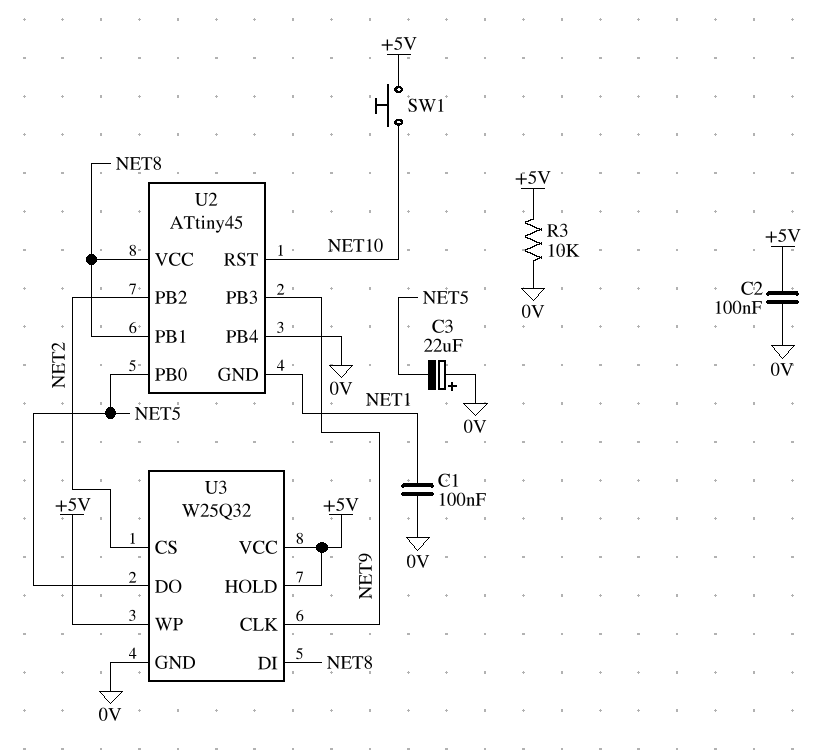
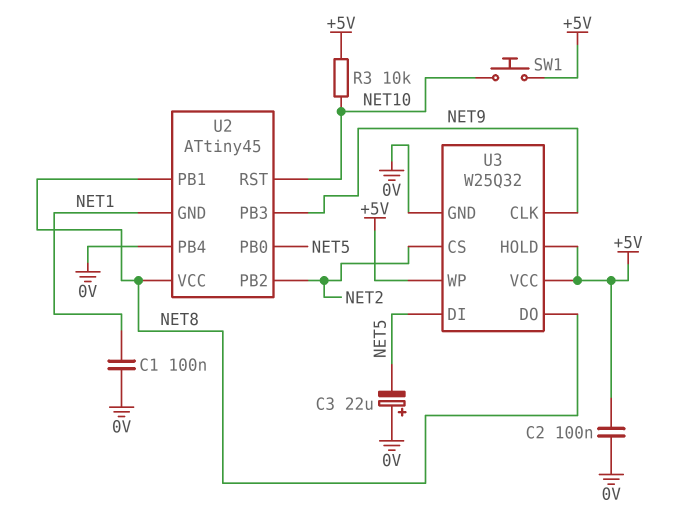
R3: 10k (+5V, 0V) -> 10k (+5V, NET10)
U3 pin DI: NET8 -> NET5
U3 pin DO: NET5 -> NET8

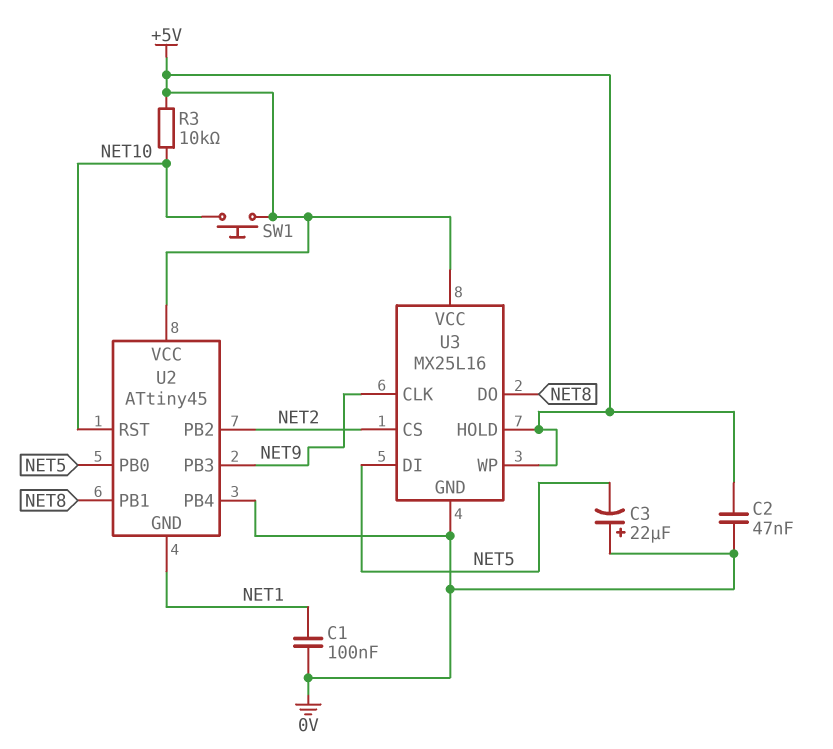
C2: 100nF (+5V, 0V) -> 47nF (+5V, 0V)
U2 pin VCC: NET8 -> +5V
U3: W25Q32 -> MX25L16

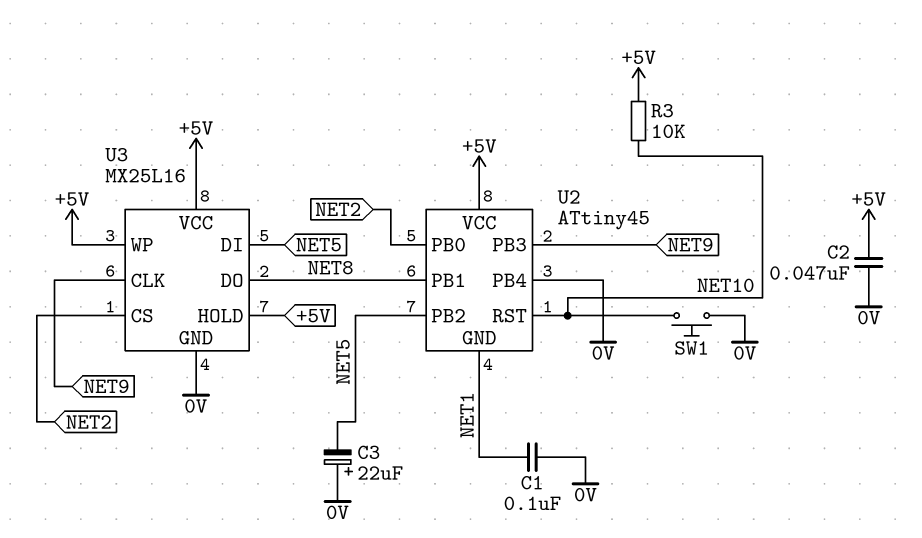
SW1: button (+5V, NET10) -> button (0V, NET10)
U2 pin PB0: NET5 -> NET2
U2 pin PB2: NET2 -> NET5

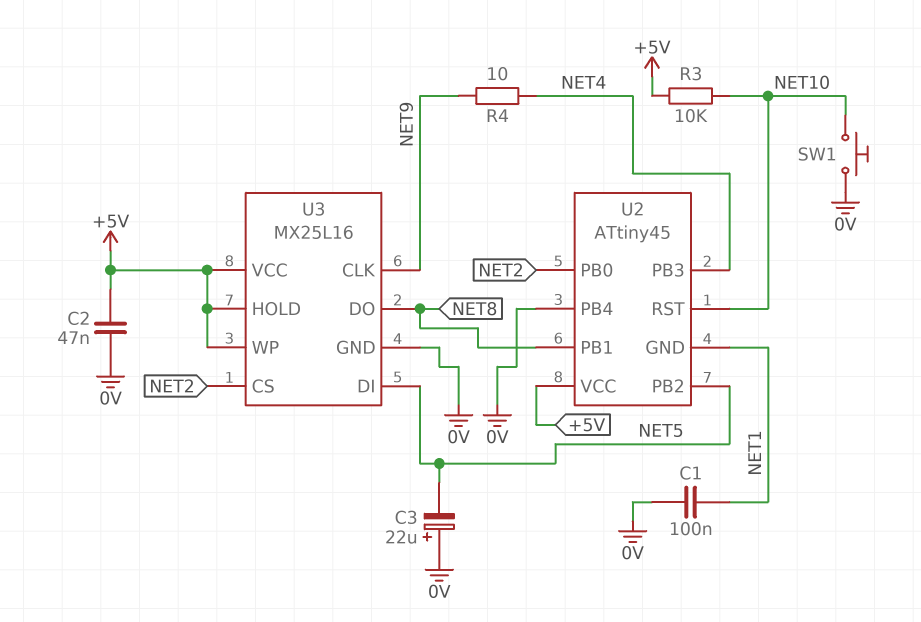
R4: none -> 10 (NET4, NET9)
U2 pin PB3: NET9 -> NET4

